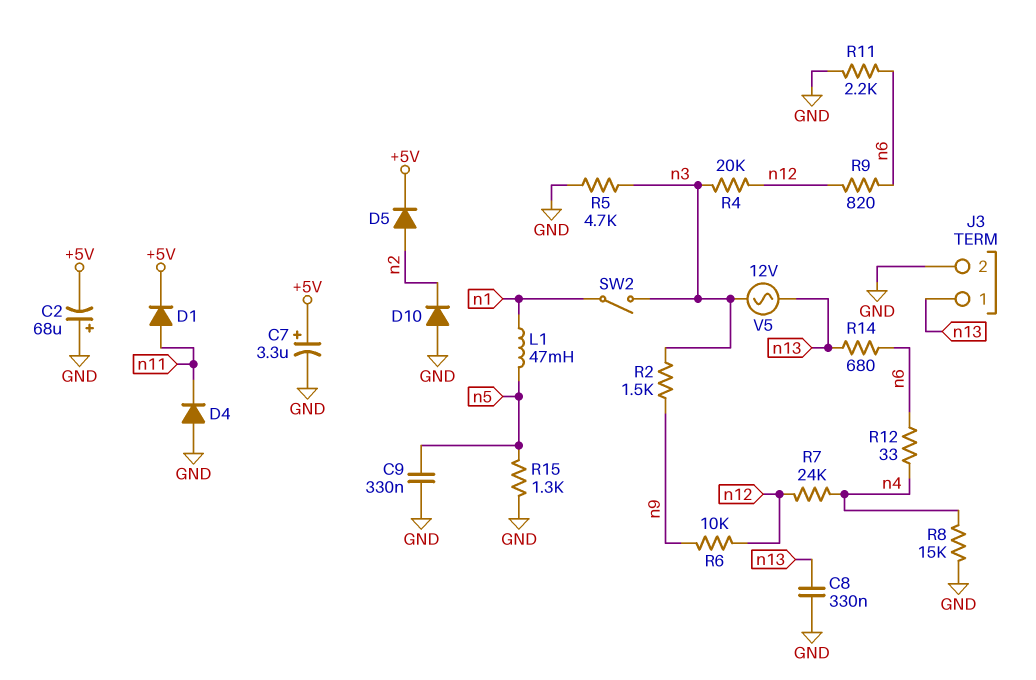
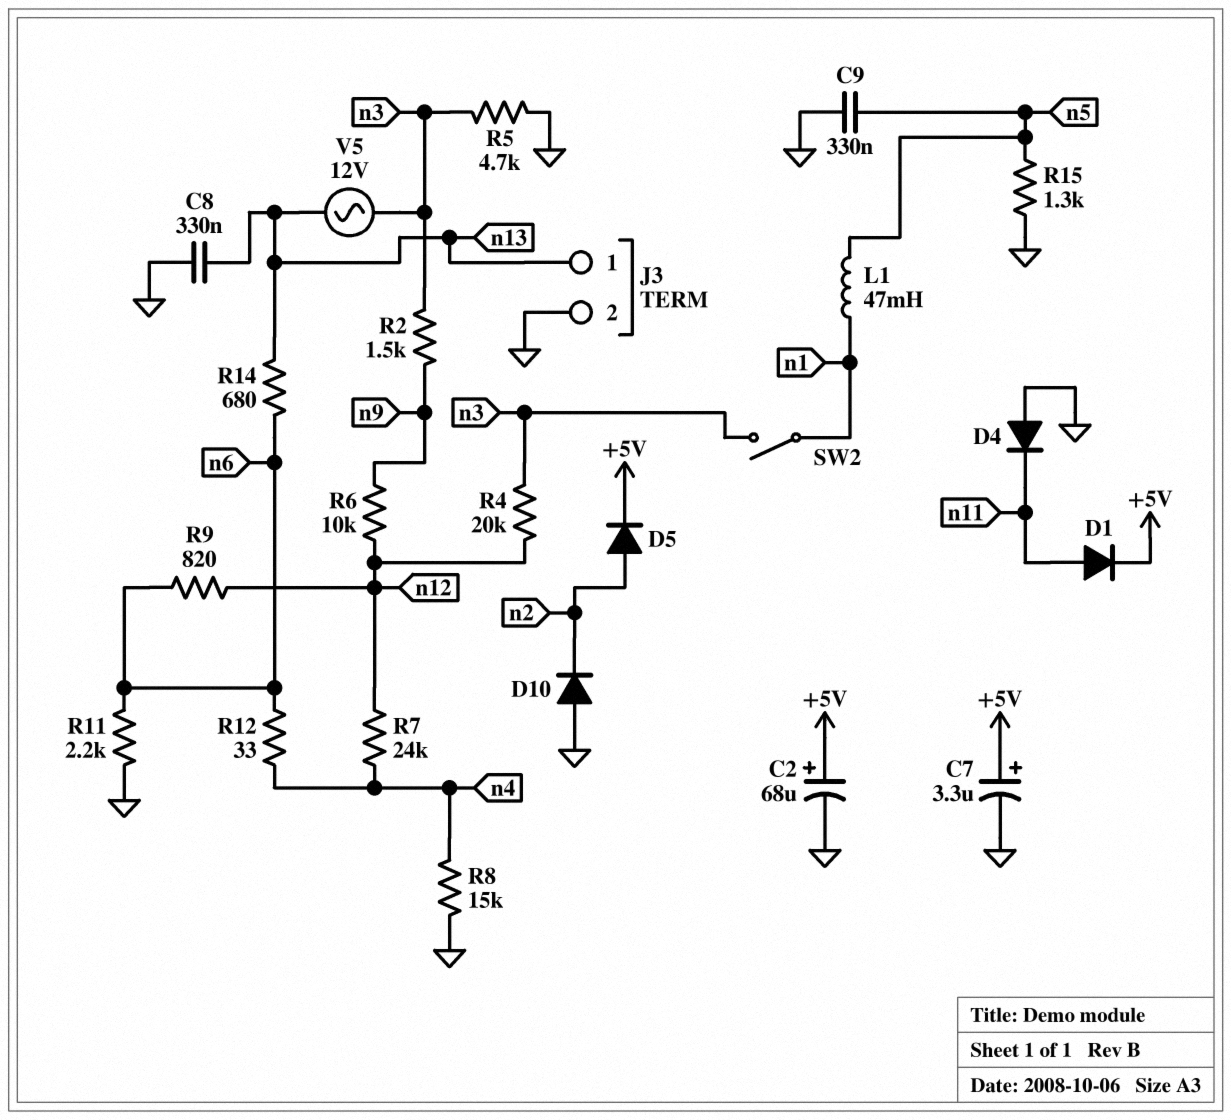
C2: 68uF (plus GND, minus +5V) -> 68uF (plus +5V, minus GND)

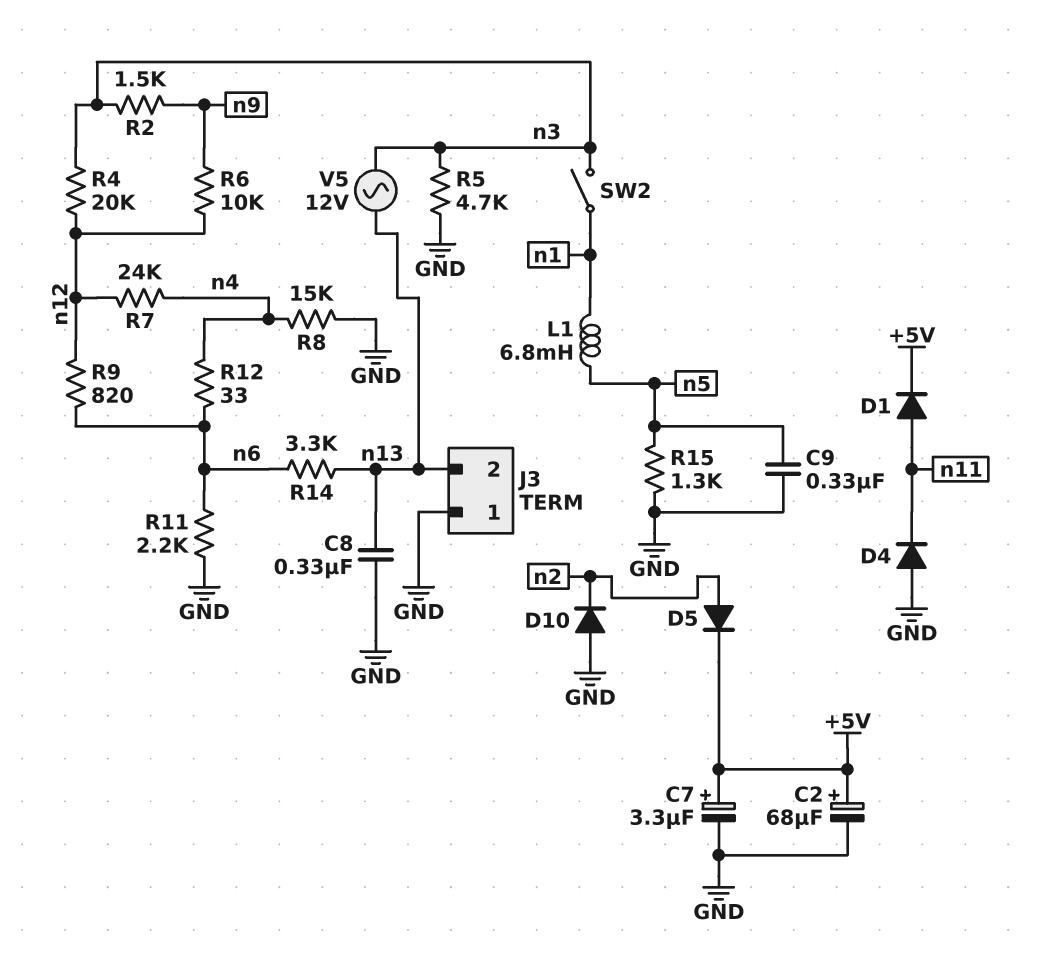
J3 pin 1: n13 -> GND
J3 pin 2: GND -> n13
L1: 47mH (n1, n5) -> 6.8mH (n1, n5)
R14: 680 (n6, n13) -> 3.3k (n6, n13)

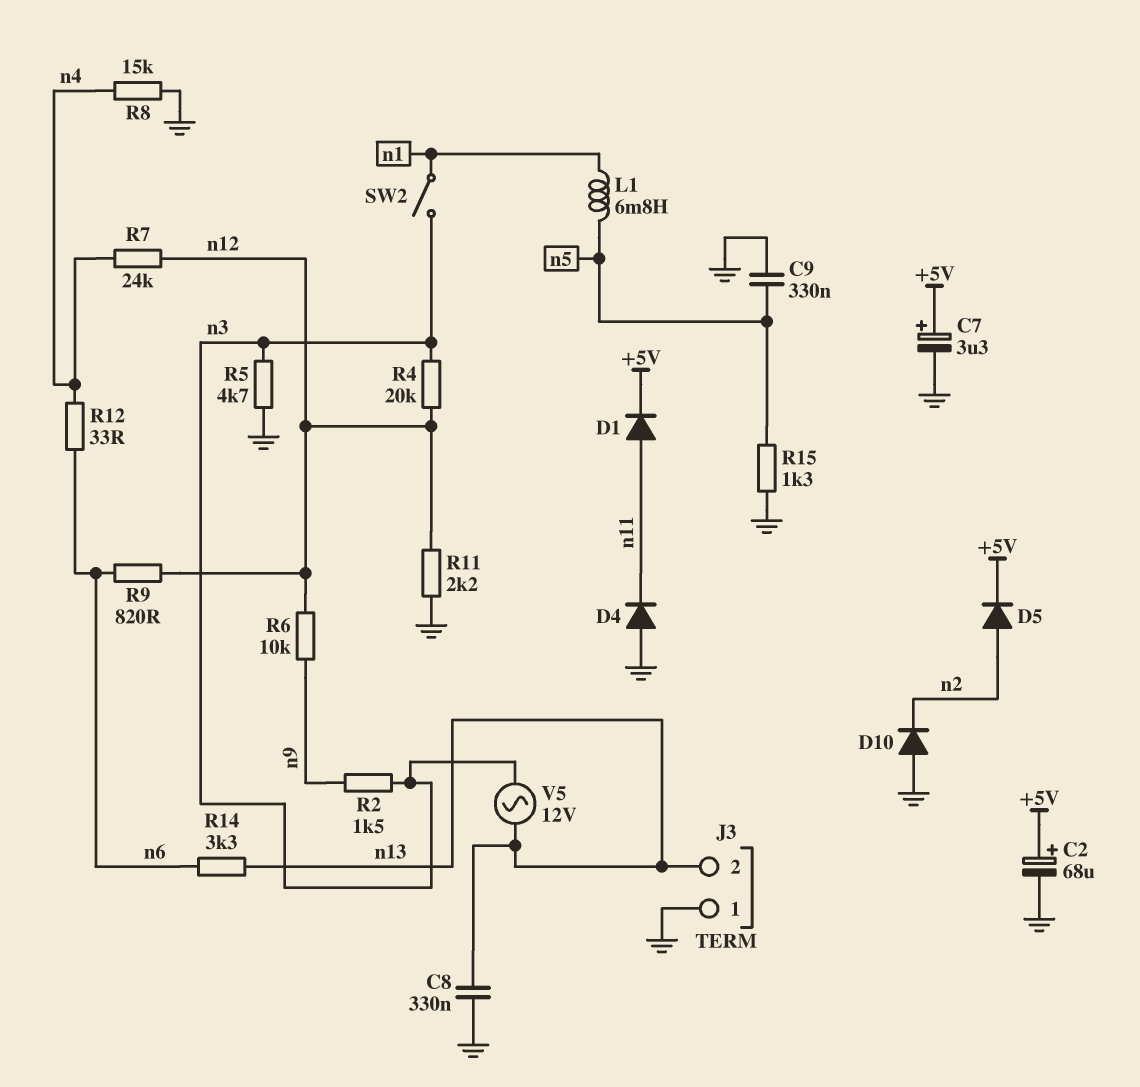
R11: 2.2k (GND, n6) -> 2.2k (GND, n12)

